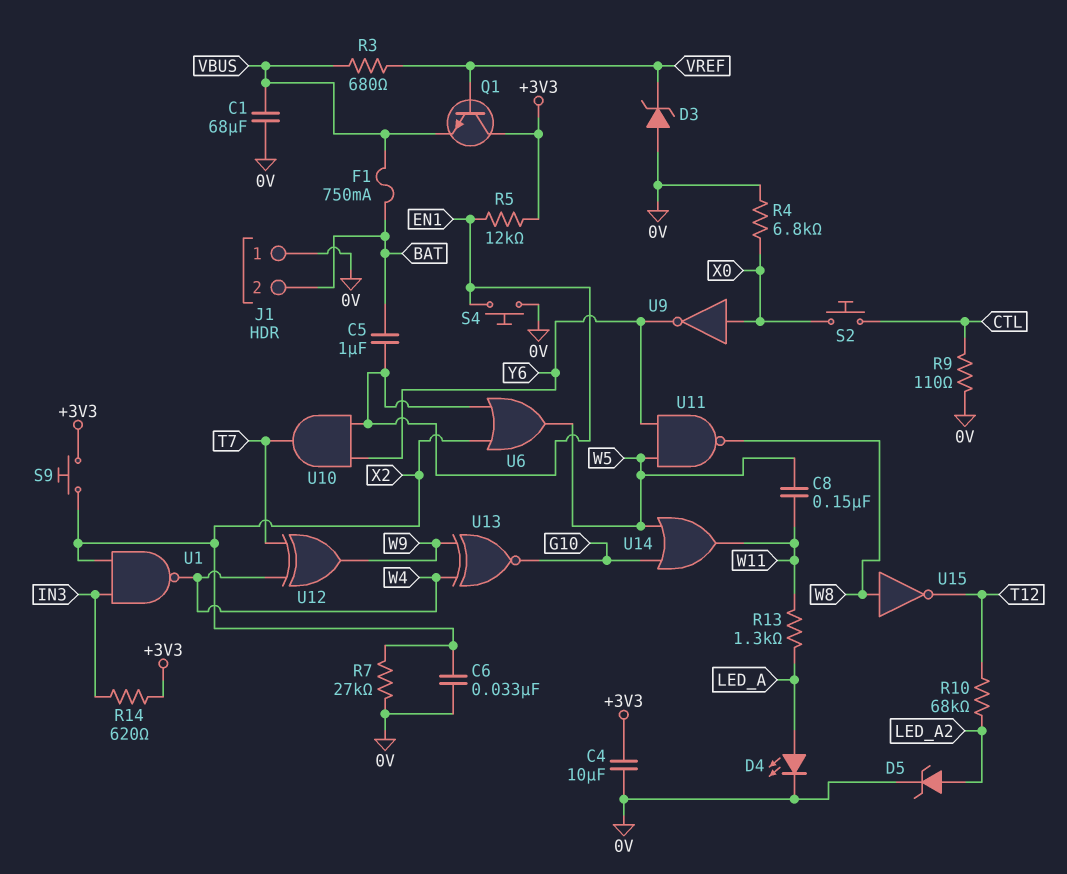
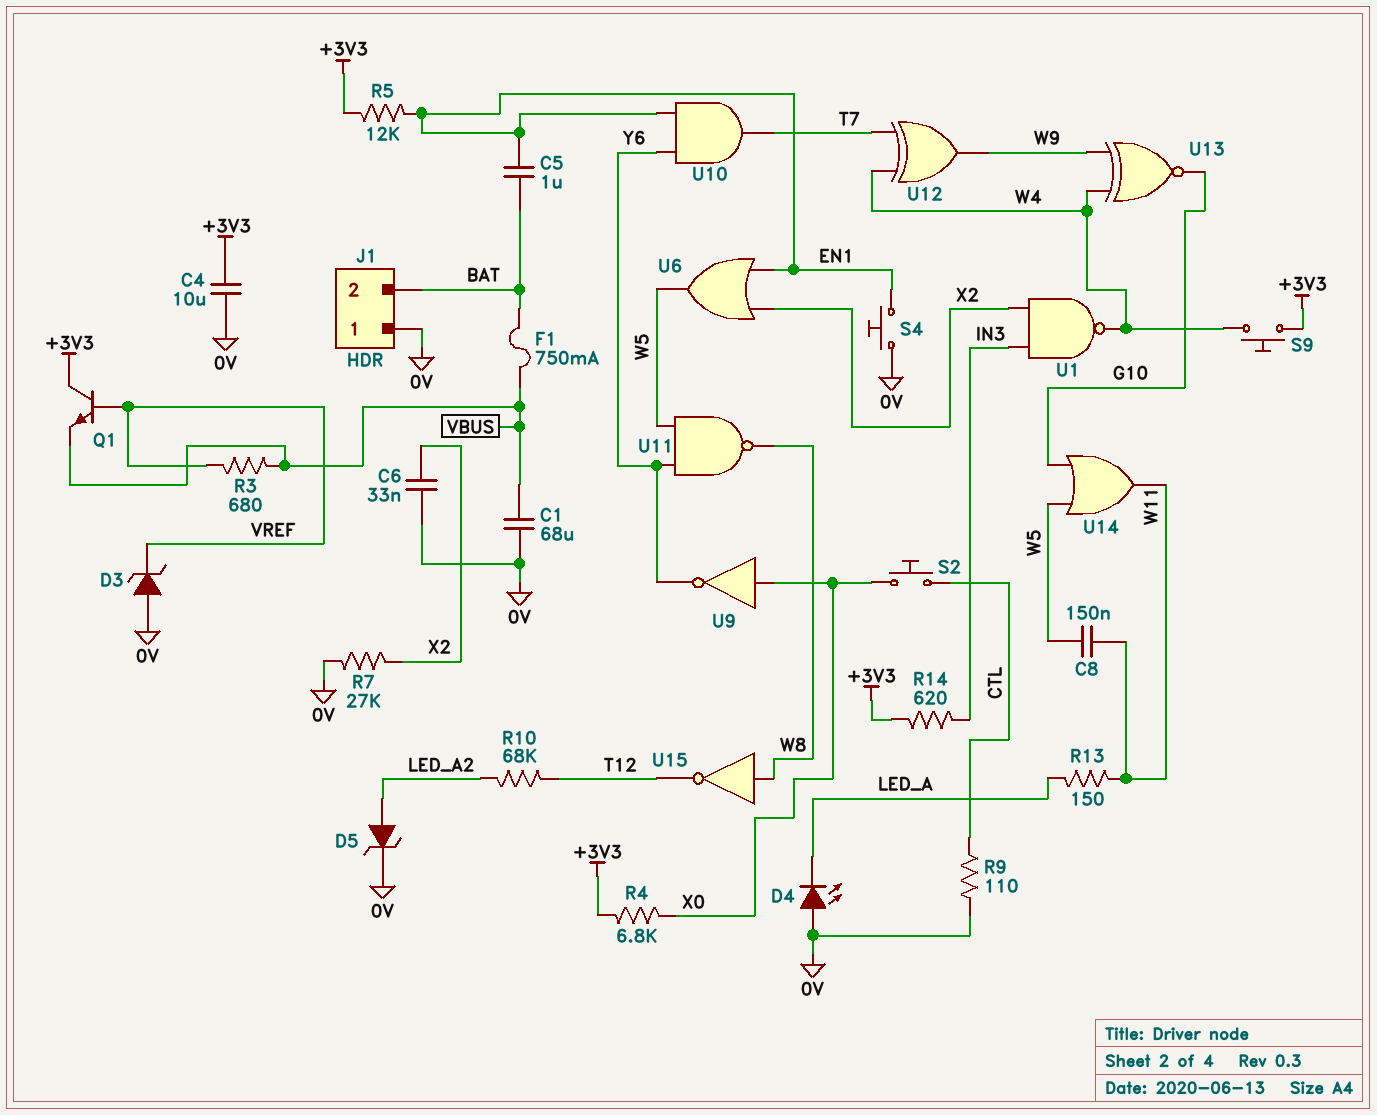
D4: LED (A LED_A, K 0V) -> LED (A 0V, K LED_A)
R4: 6.8k (0V, X0) -> 6.8k (+3V3, X0)
R13: 1.3k (LED_A, W11) -> 150 (LED_A, W11)
S9: button (+3V3, X2) -> button (+3V3, W4)

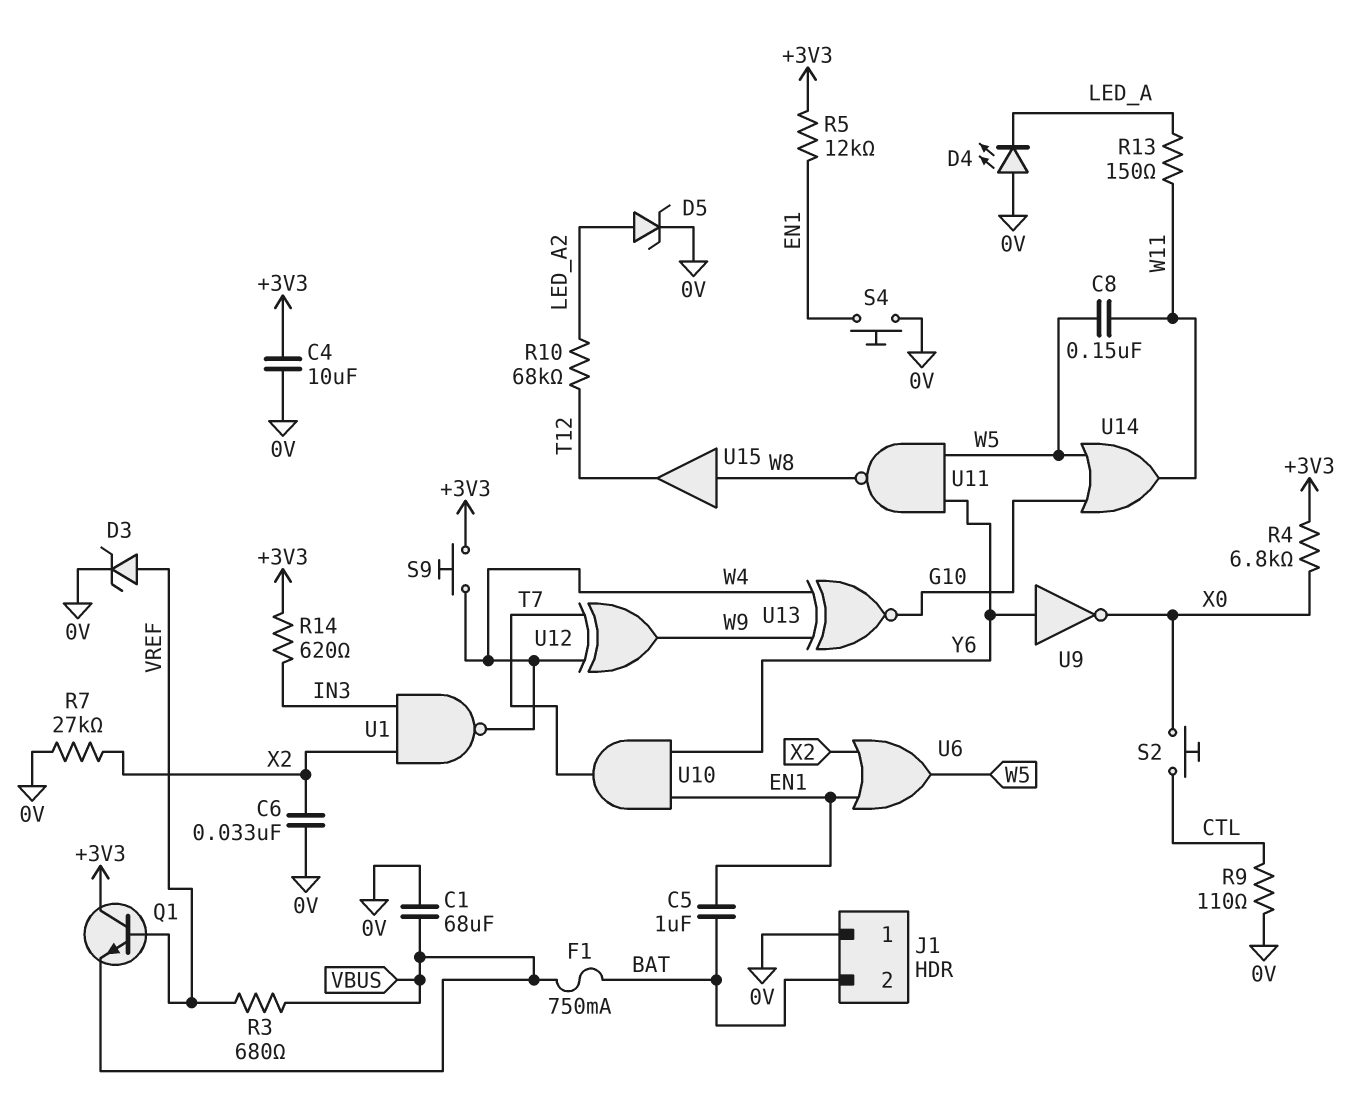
D3: zener (A 0V, K VREF) -> zener (A VREF, K 0V)
U9: NOT (in X0, out Y6) -> NOT (in Y6, out X0)
U15: NOT (in W8, out T12) -> buffer (in W8, out T12)

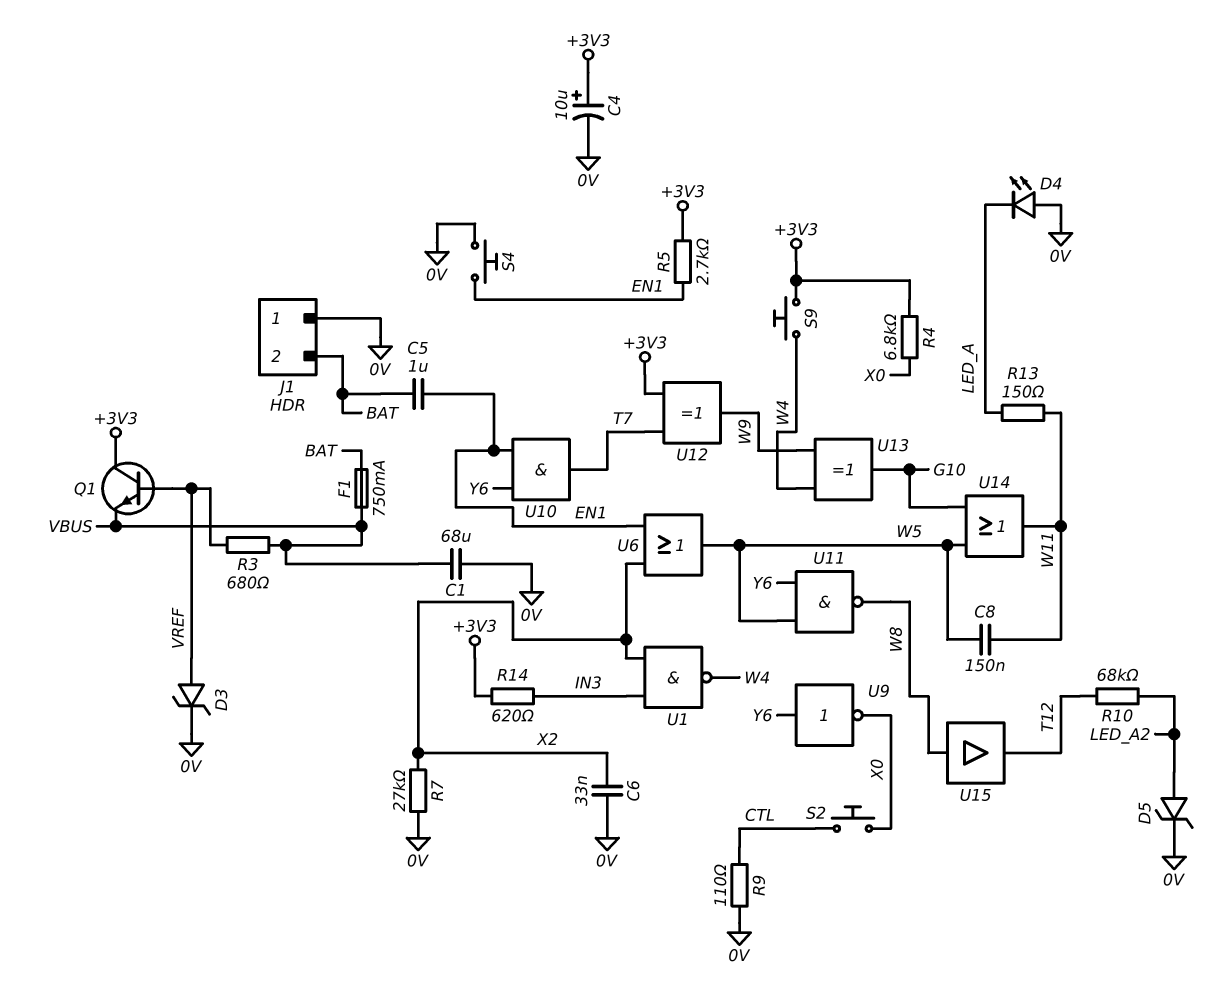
C4: 10uF (+3V3, 0V) -> 10uF (plus +3V3, minus 0V)
R5: 12k (+3V3, EN1) -> 2.7k (+3V3, EN1)
U12: XOR (in T7, in W4, out W9) -> XOR (in +3V3, in T7, out W9)
U13: XNOR (in W4, in W9, out G10) -> XOR (in W4, in W9, out G10)

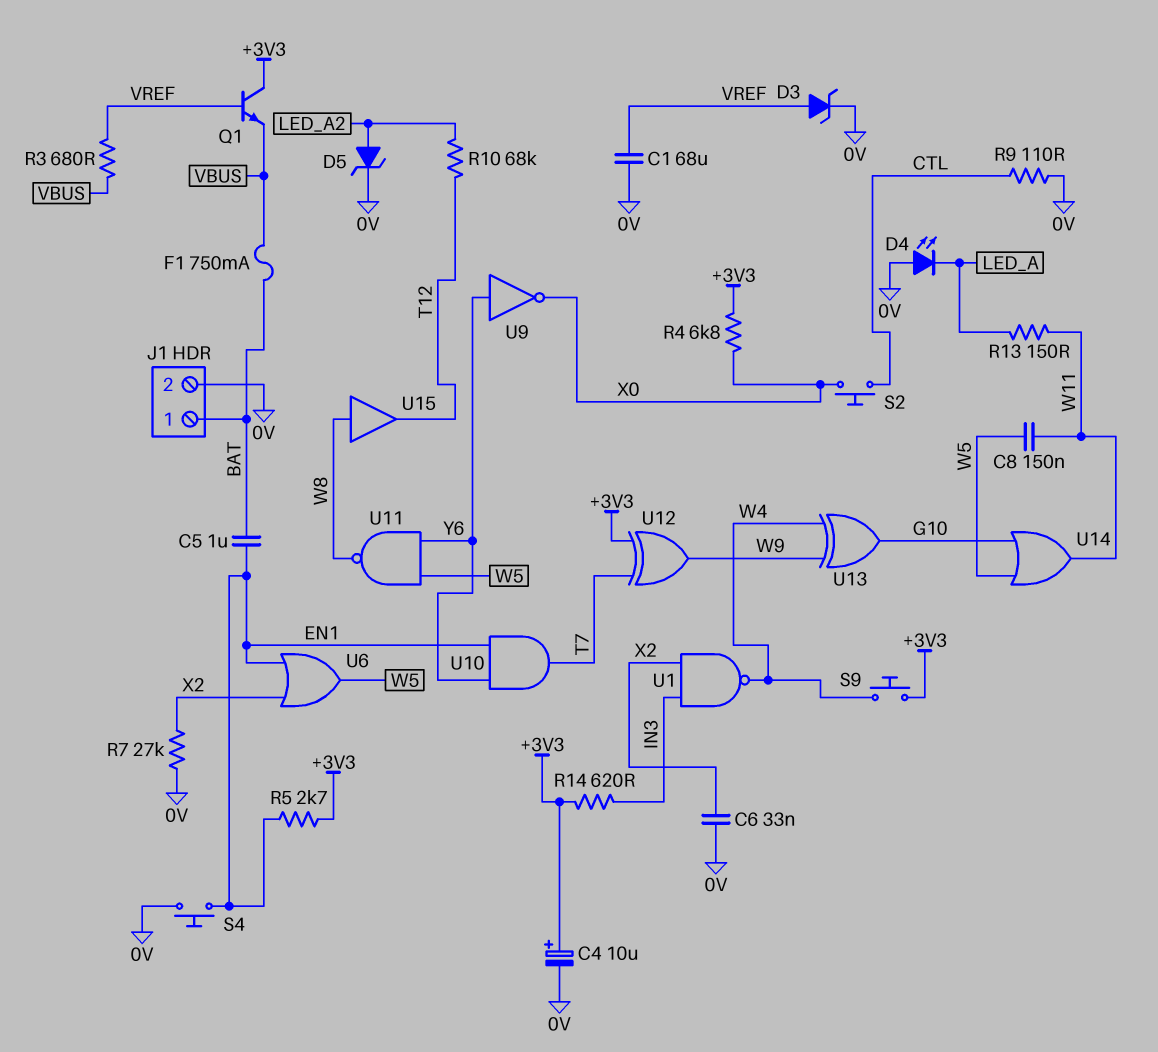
C1: 68uF (0V, VBUS) -> 68uF (0V, VREF)
J1 pin 1: 0V -> BAT
J1 pin 2: BAT -> 0V

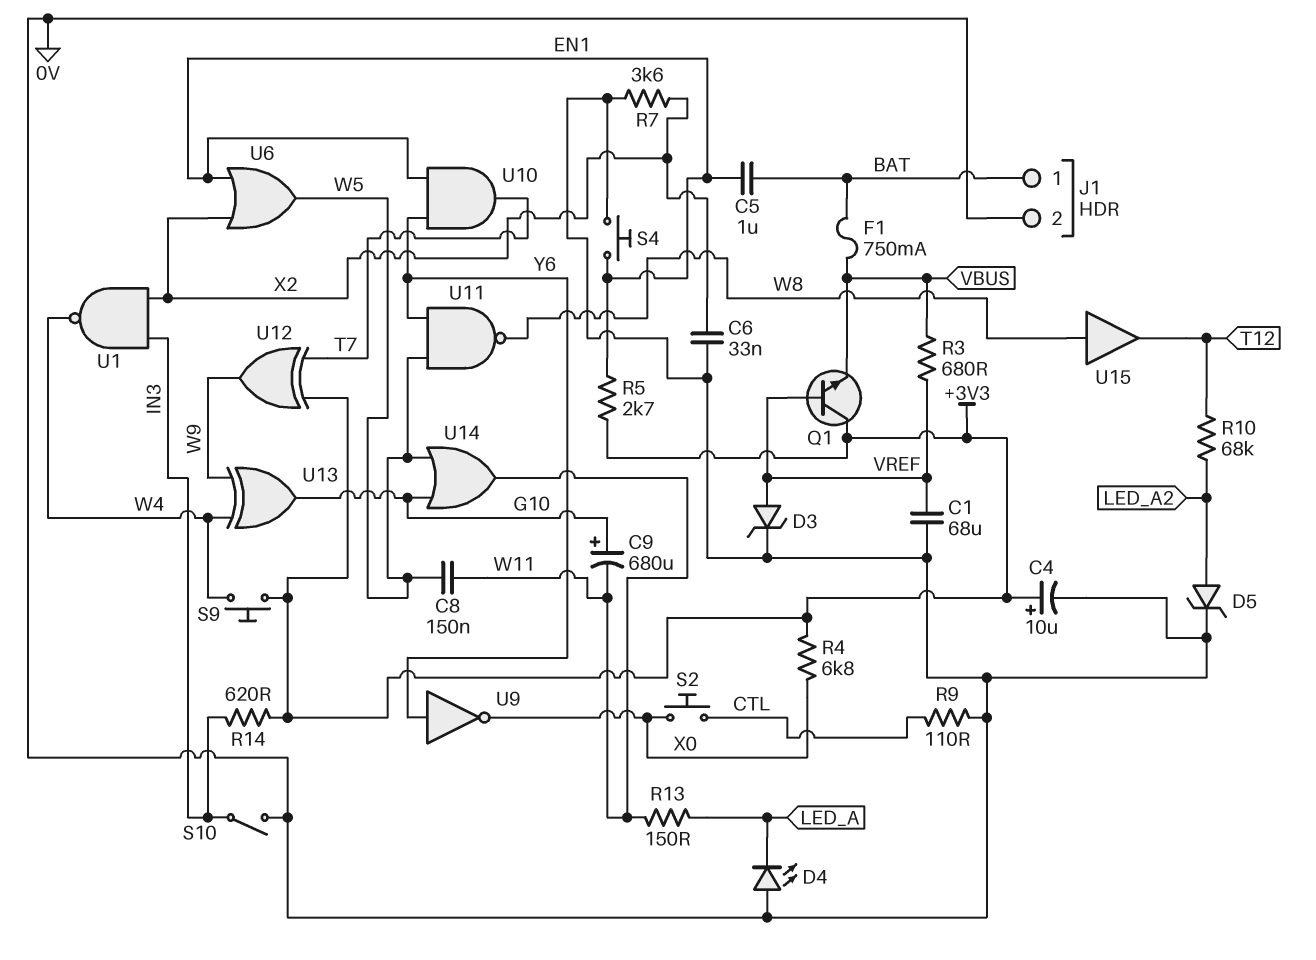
C9: none -> 680uF (plus G10, minus W11)
R7: 27k (0V, X2) -> 3.6k (0V, X2)
S10: none -> switch (0V, IN3)

